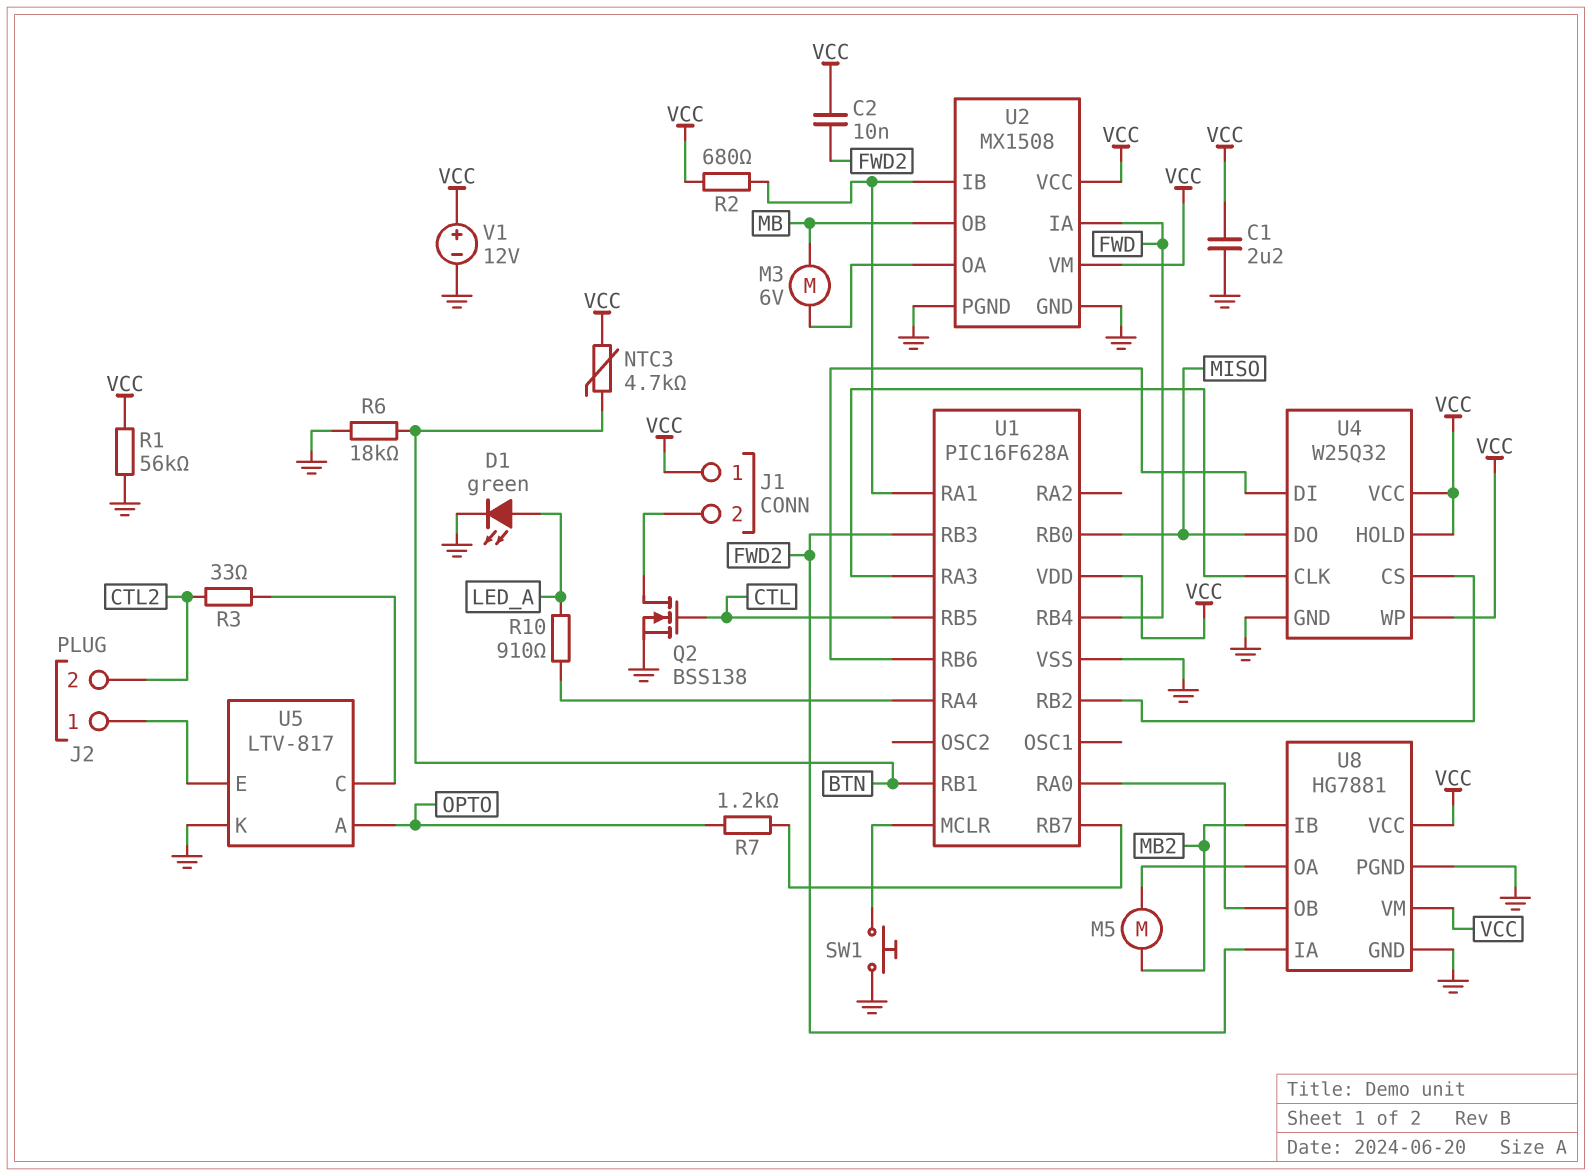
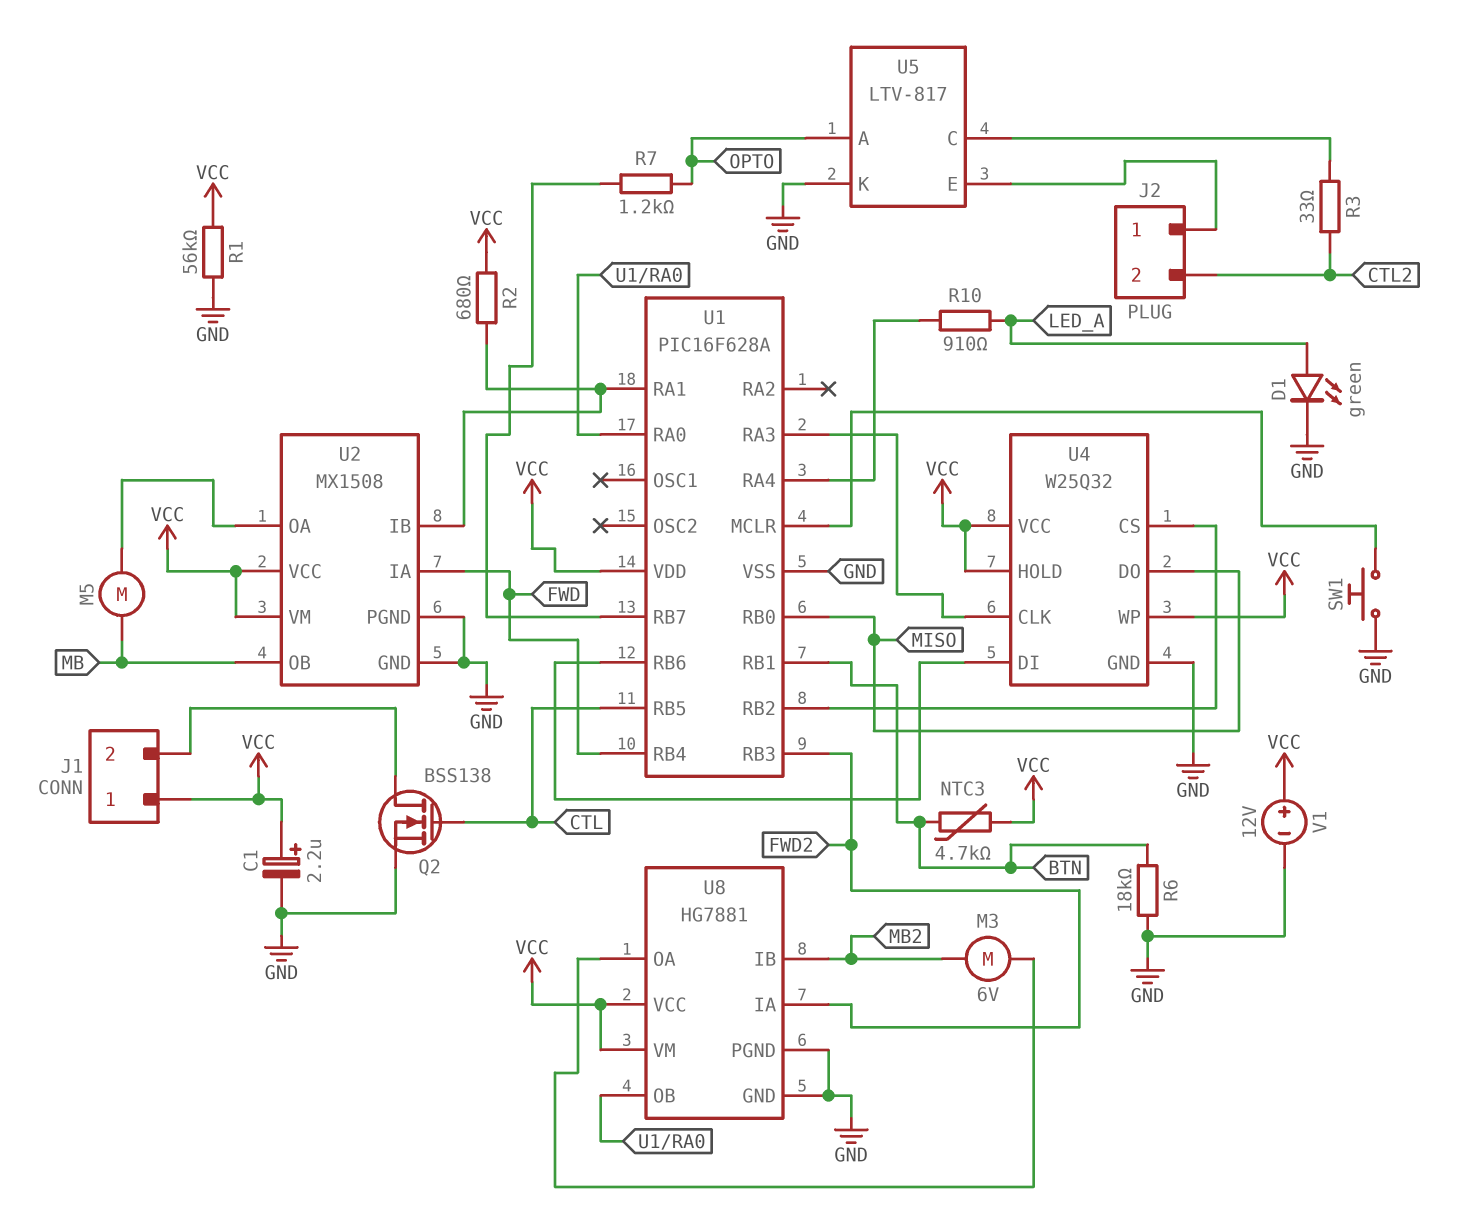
C1: 2.2uF (GND, VCC) -> 2.2uF (plus VCC, minus GND)
C2: 10nF (FWD2, VCC) -> none
M3: motor 6V (MB, U2/OA) -> motor 6V (MB2, U8/OA)
M5: motor (MB2, U8/OA) -> motor (MB, U2/OA)

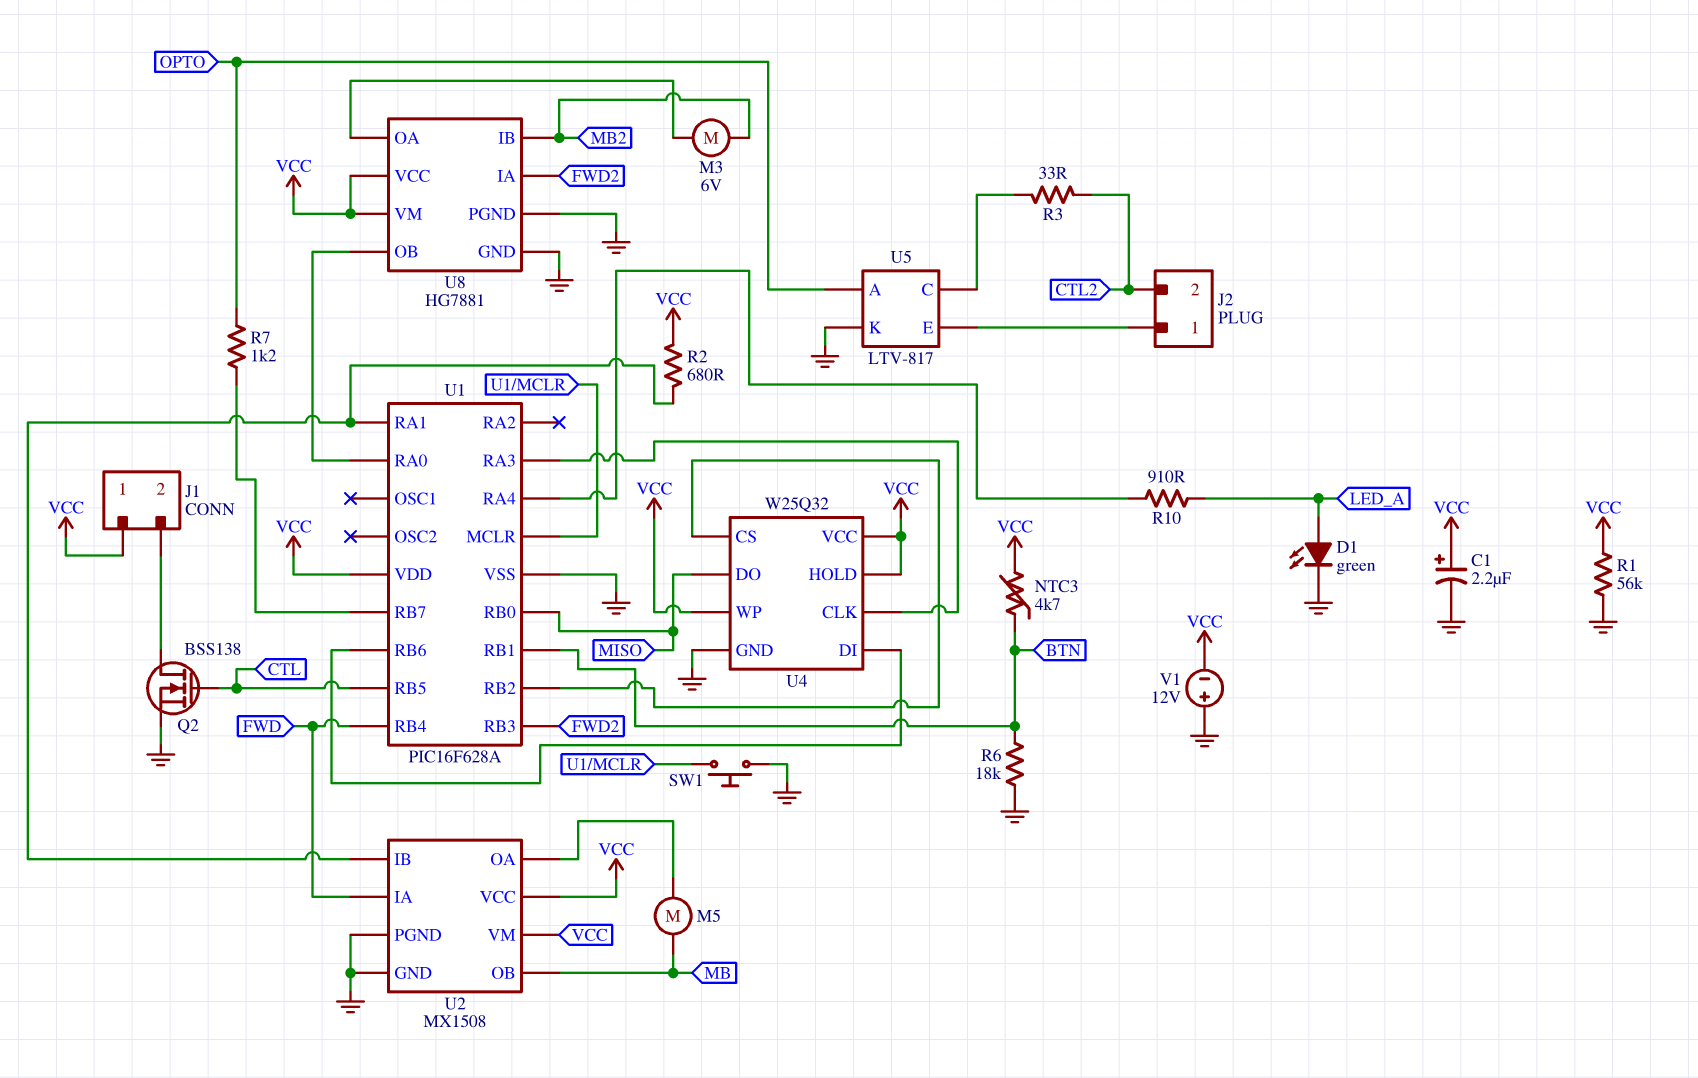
V1: 12V (plus VCC, minus GND) -> 12V (plus GND, minus VCC)

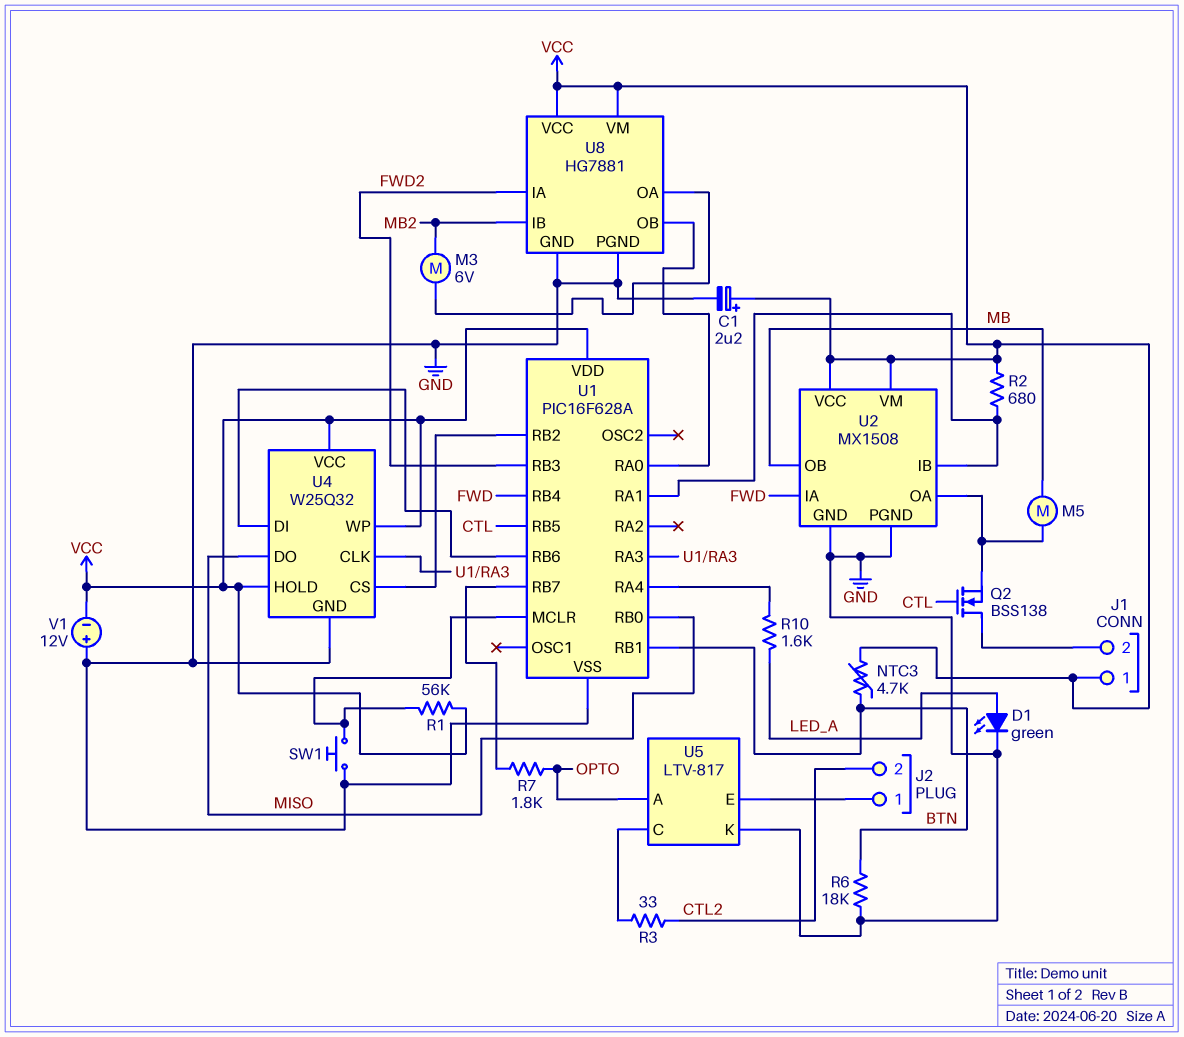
Q2: NMOS BSS138 (G CTL, D J1/2, S GND) -> NMOS BSS138 (G CTL, D J1/2, S U2/OA)
R1: 56k (GND, VCC) -> 56k (U1/MCLR, VCC)
R7: 1.2k (OPTO, U1/RB7) -> 1.8k (OPTO, U1/RB7)
R10: 910 (LED_A, U1/RA4) -> 1.6k (LED_A, U1/RA4)

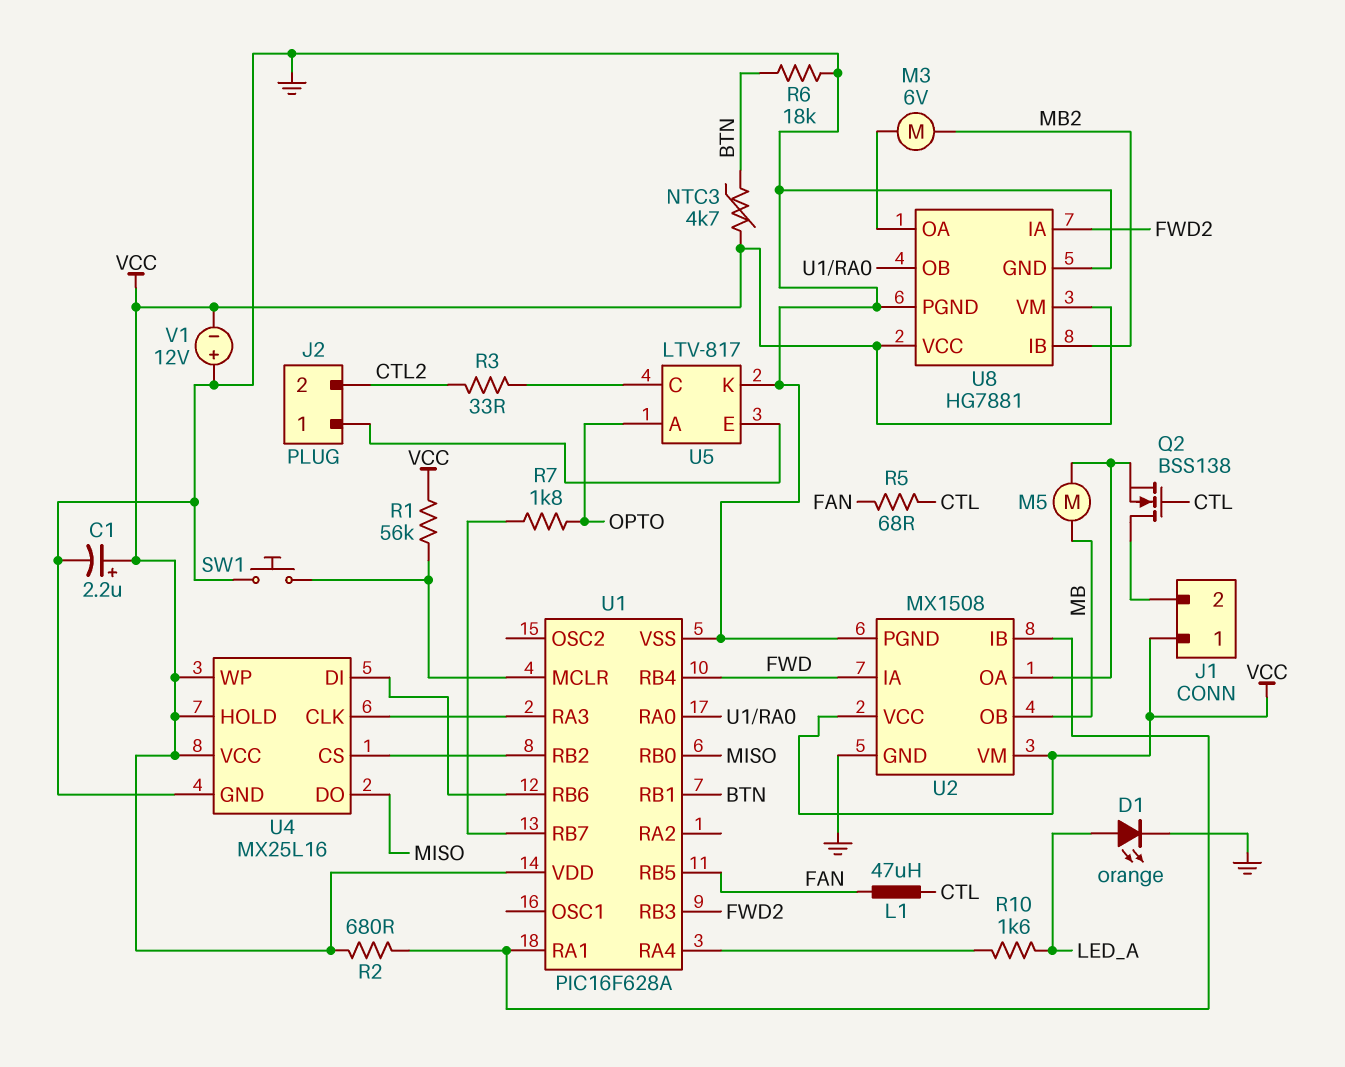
D1: LED green (A LED_A, K GND) -> LED orange (A LED_A, K GND)
L1: none -> 47uH (CTL, FAN)
R5: none -> 68 (CTL, FAN)
U1 pin RB5: CTL -> FAN
U4: W25Q32 -> MX25L16

